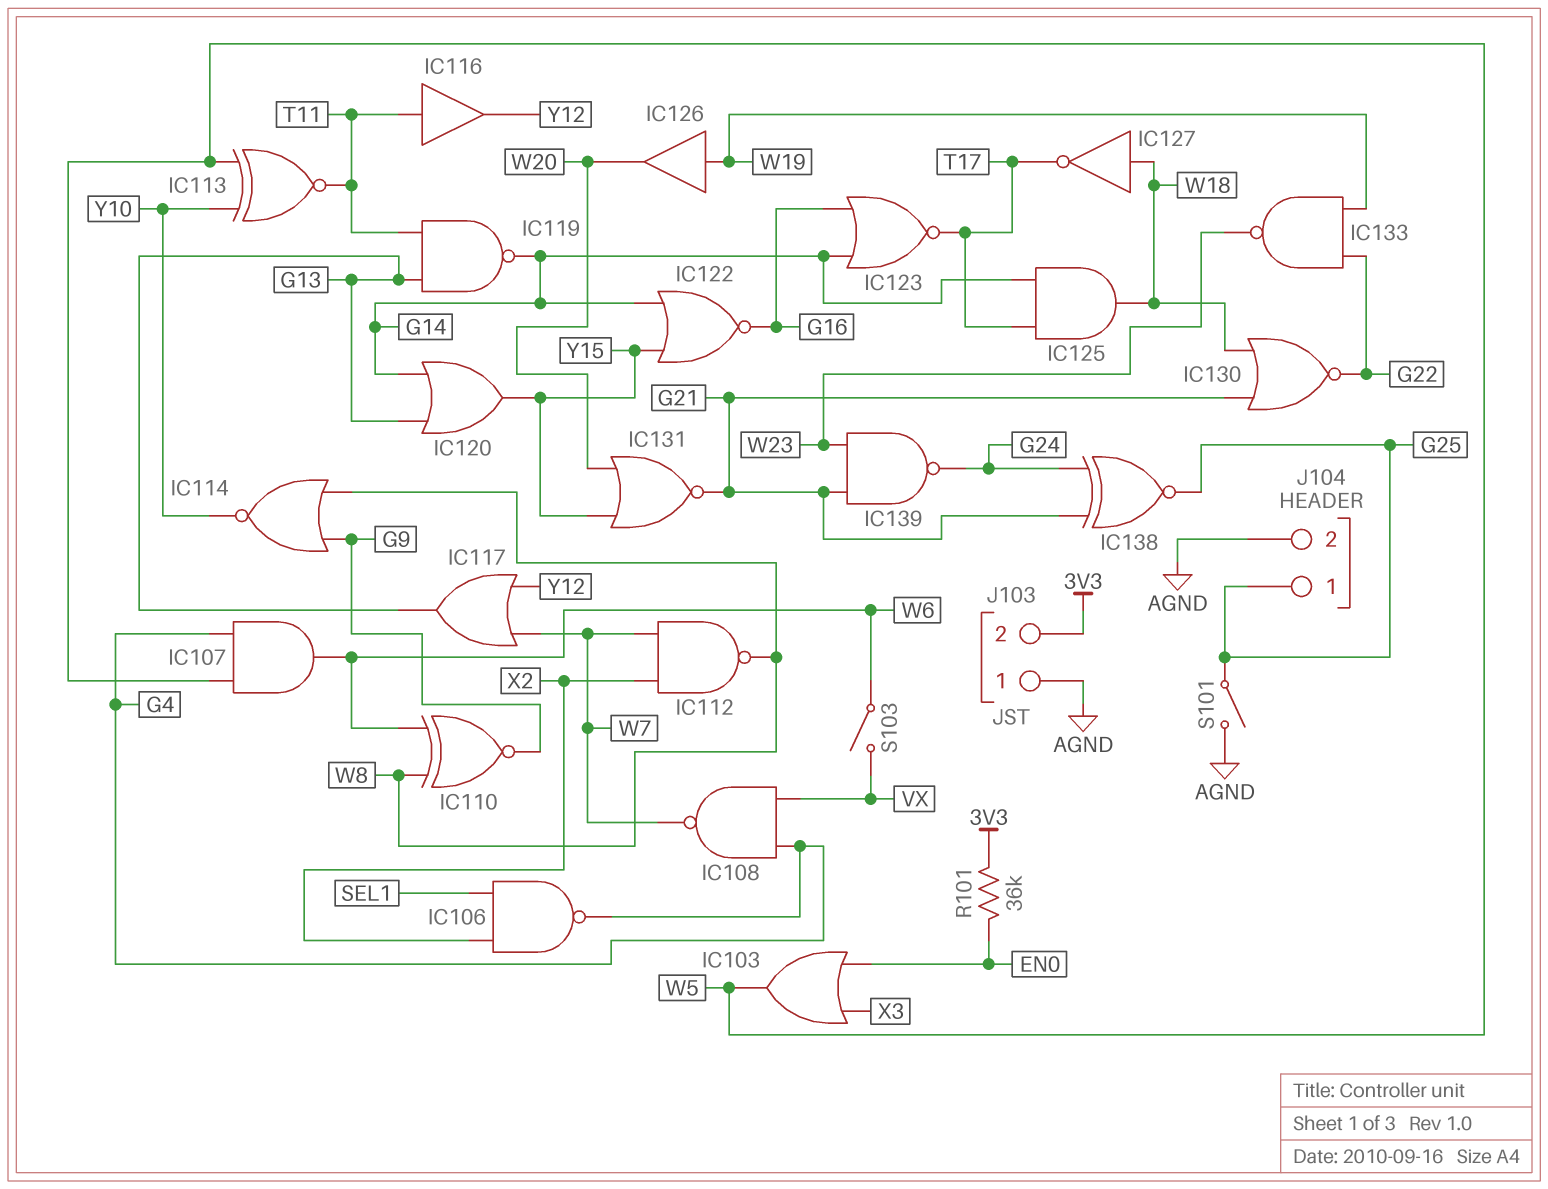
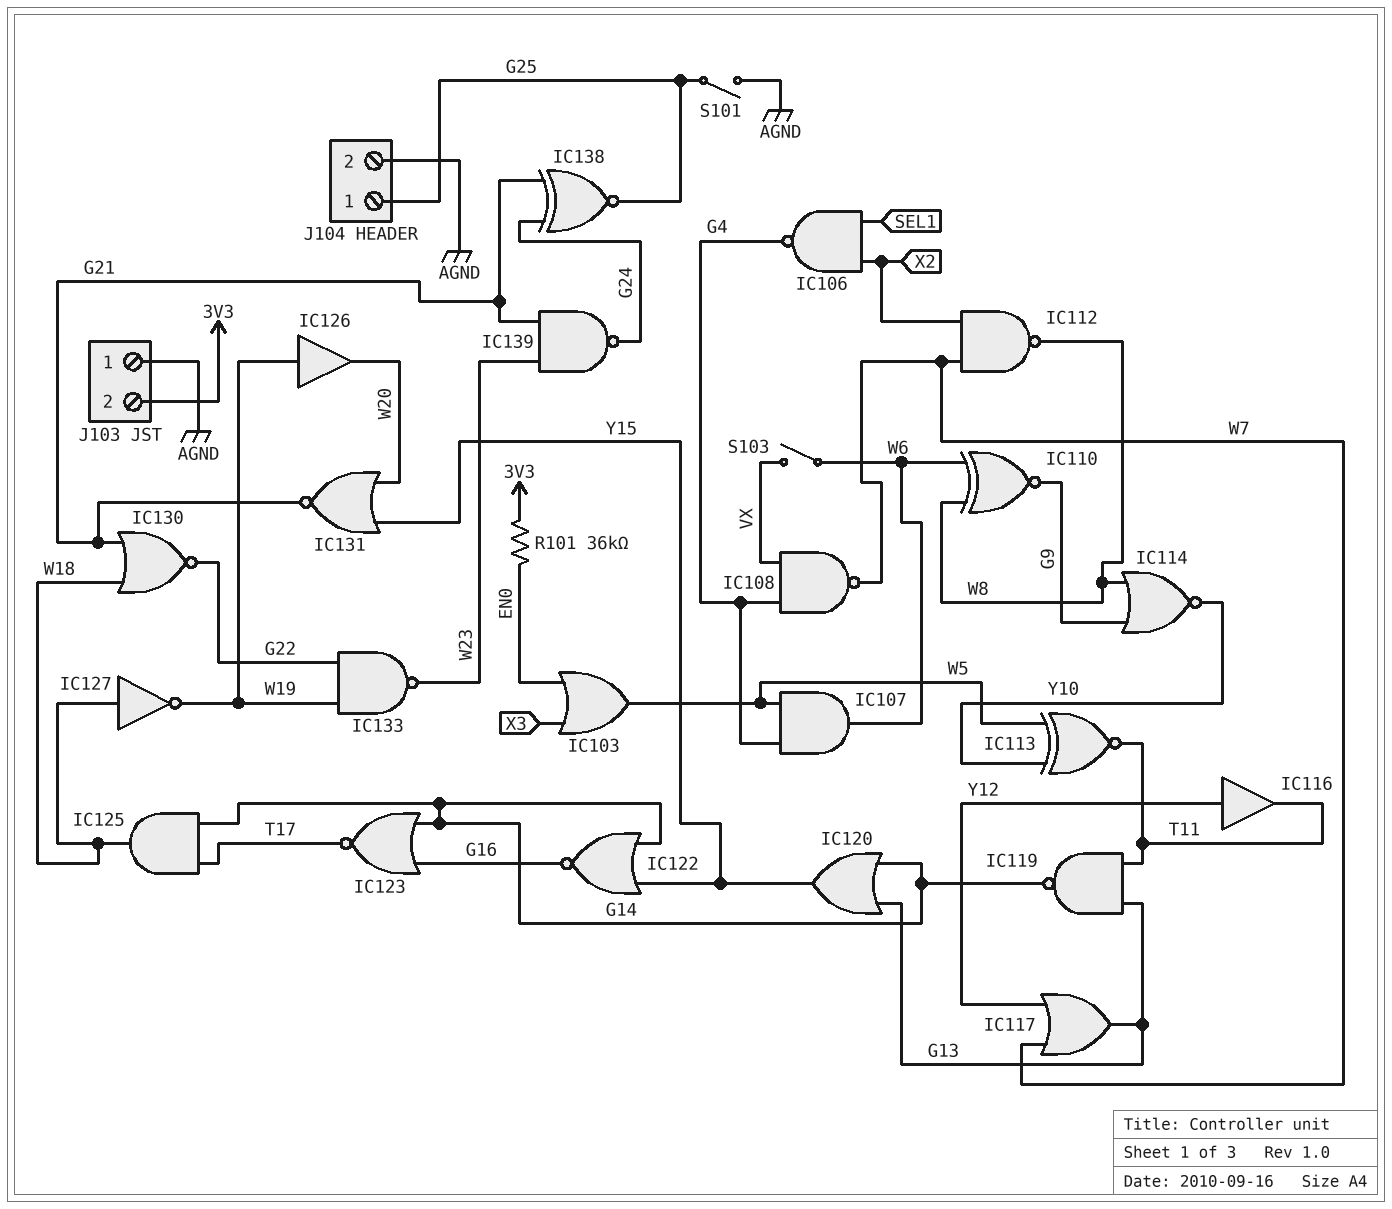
IC116: buffer (in T11, out Y12) -> buffer (in Y12, out T11)
IC127: NOT (in W18, out T17) -> NOT (in W18, out W19)

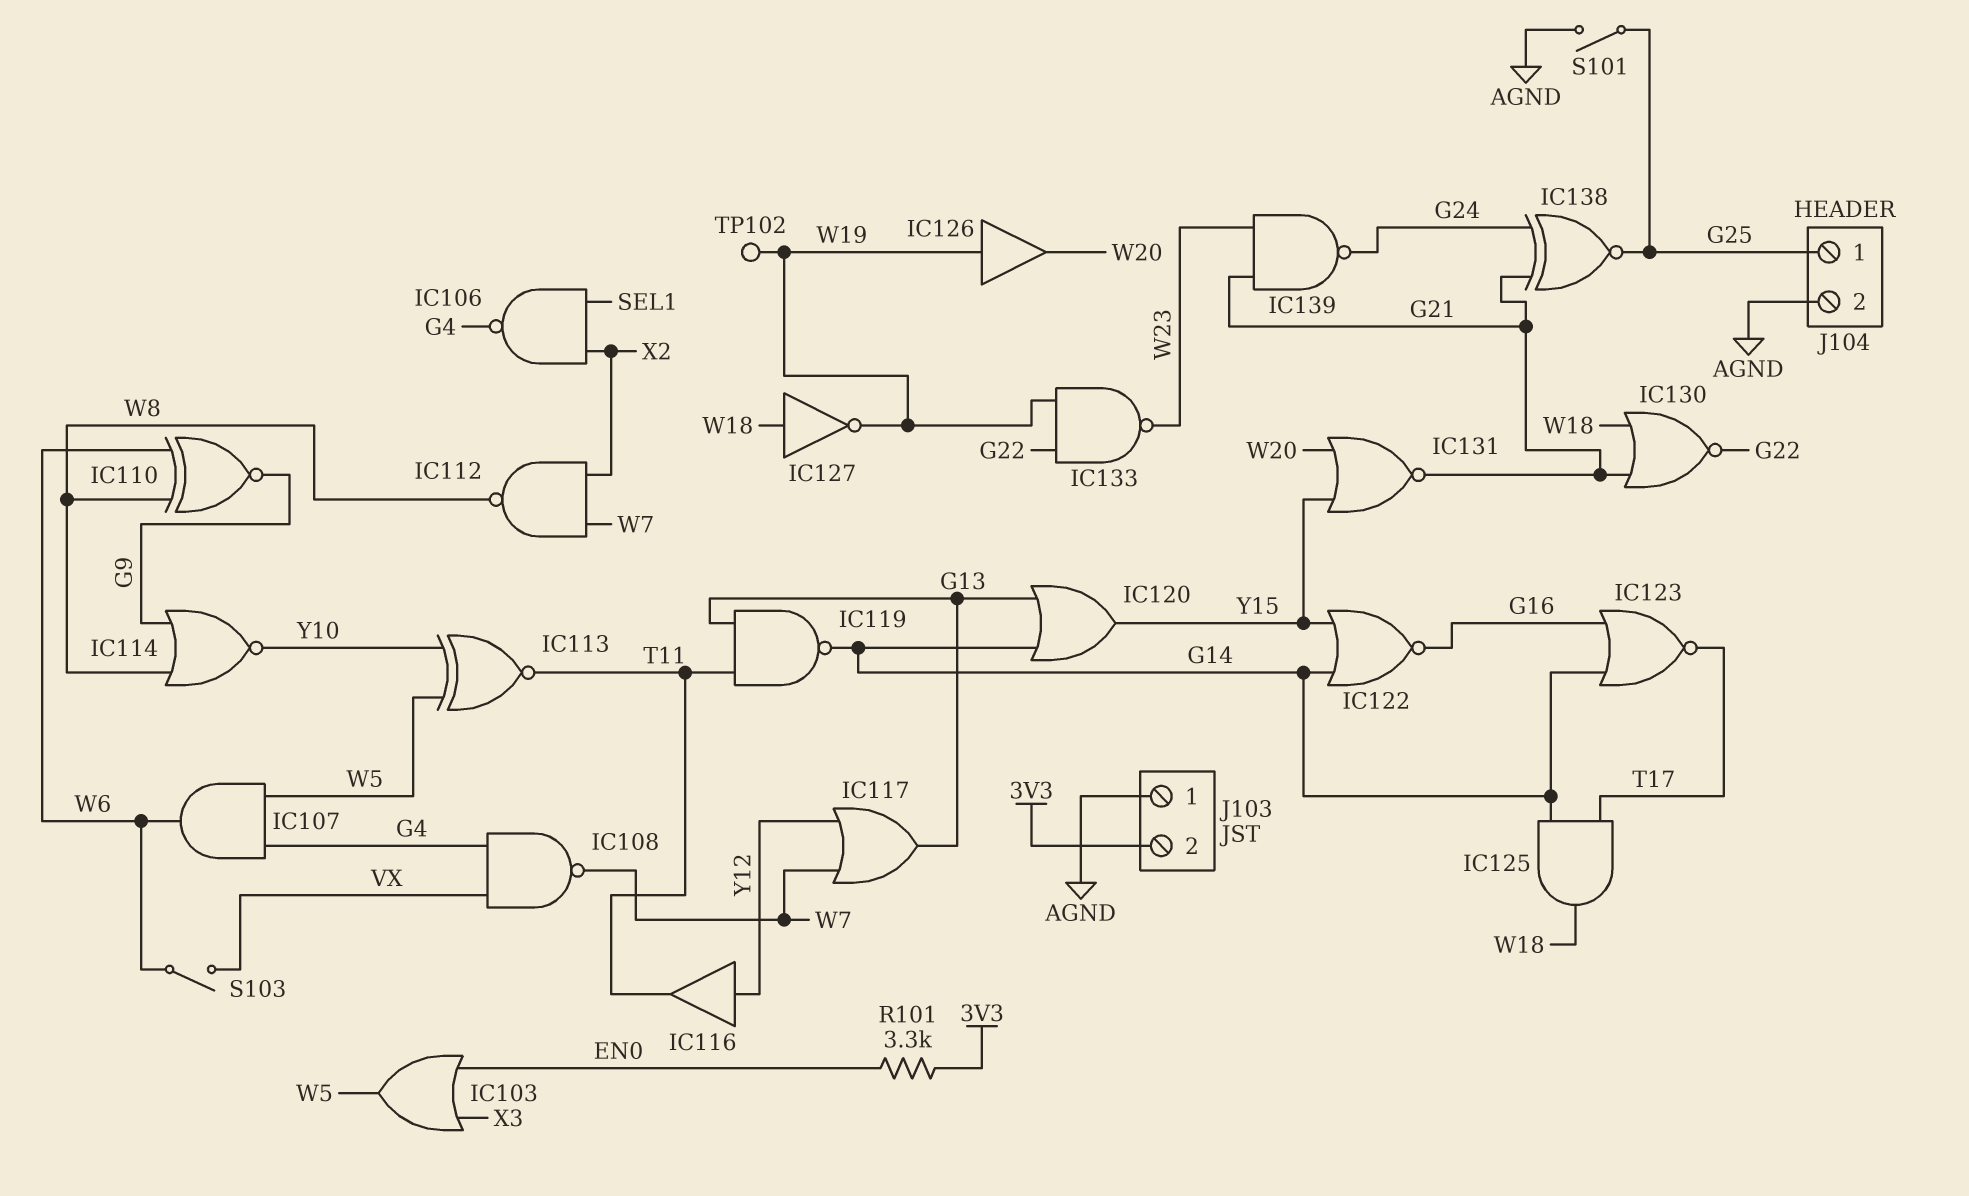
R101: 36k (3V3, EN0) -> 3.3k (3V3, EN0)
TP102: none -> test point (W19)

